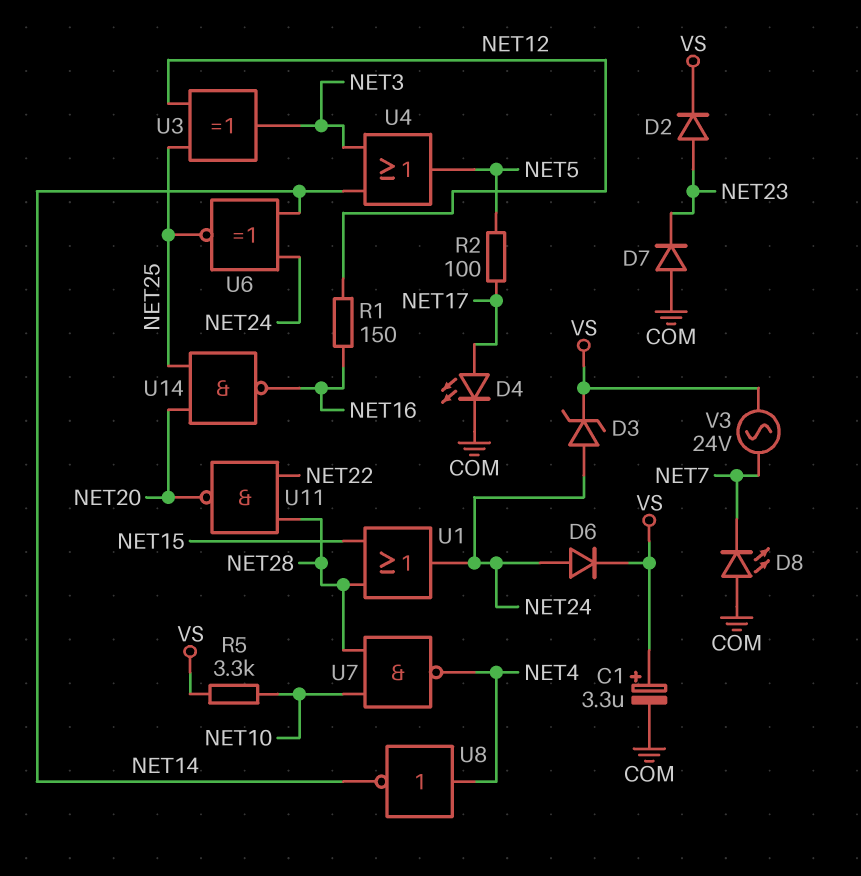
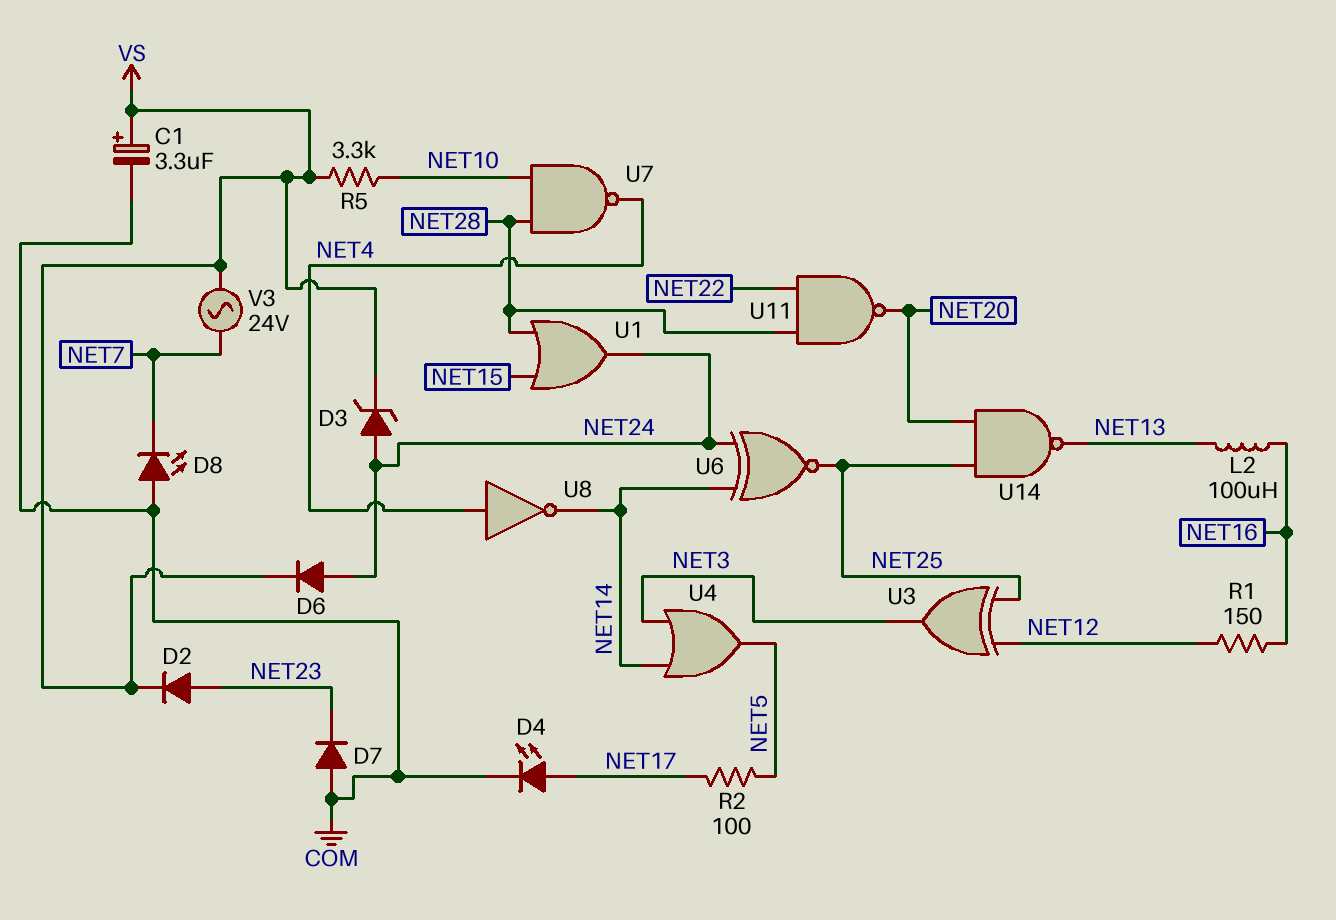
L2: none -> 100uH (NET13, NET16)
U14: NAND (in NET20, in NET25, out NET16) -> NAND (in NET20, in NET25, out NET13)

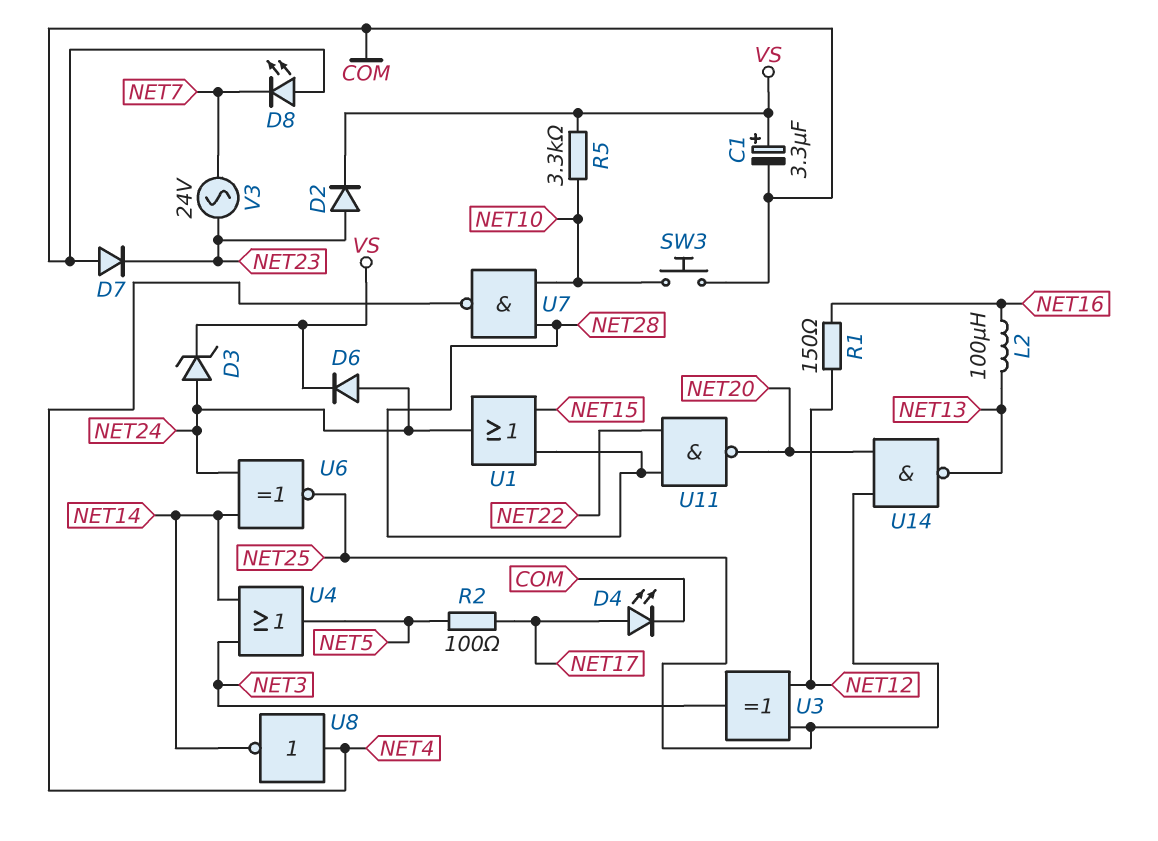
SW3: none -> button (COM, NET10)
V3: AC 24V (NET7, VS) -> AC 24V (NET7, NET23)

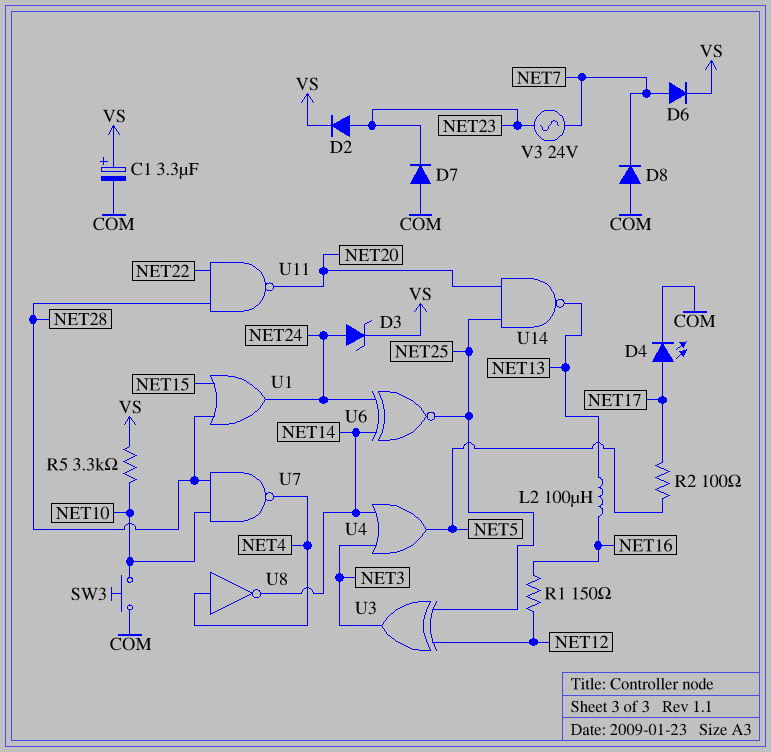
D6: diode (A NET24, K VS) -> diode (A NET7, K VS)
D8: LED (A COM, K NET7) -> diode (A COM, K NET7)

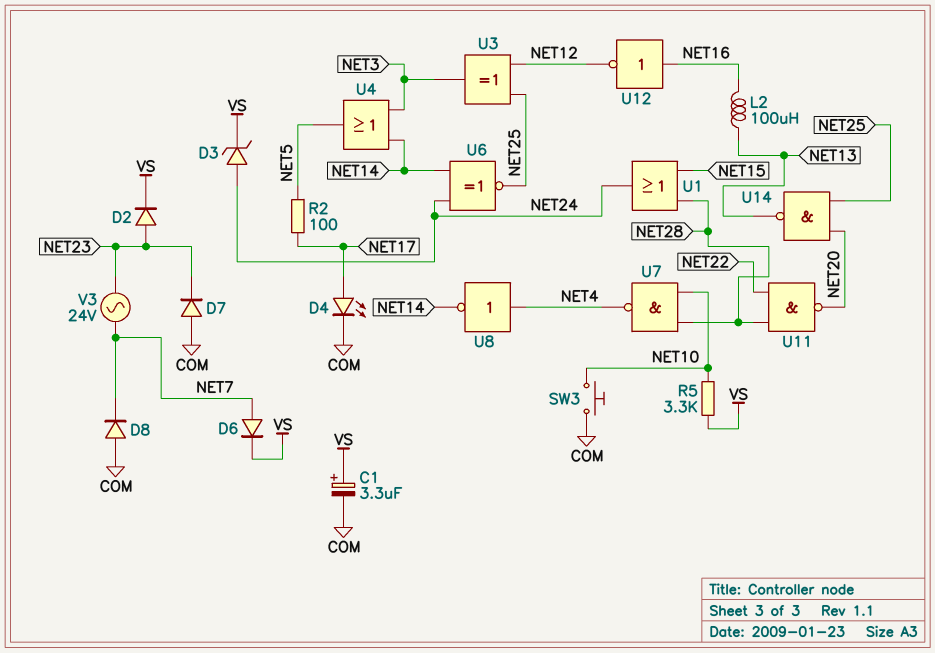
R1: 150 (NET12, NET16) -> none
U12: none -> NOT (in NET16, out NET12)

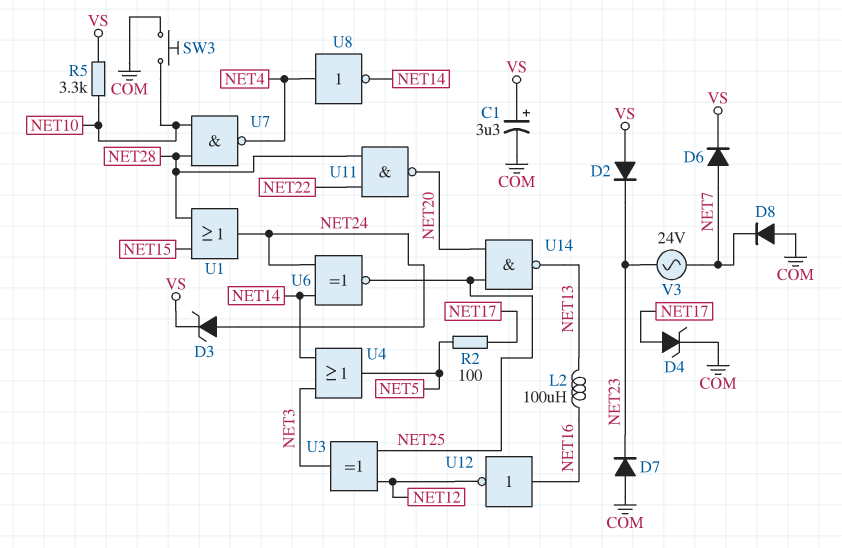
D2: diode (A NET23, K VS) -> diode (A VS, K NET23)
D4: LED (A NET17, K COM) -> zener (A NET17, K COM)

